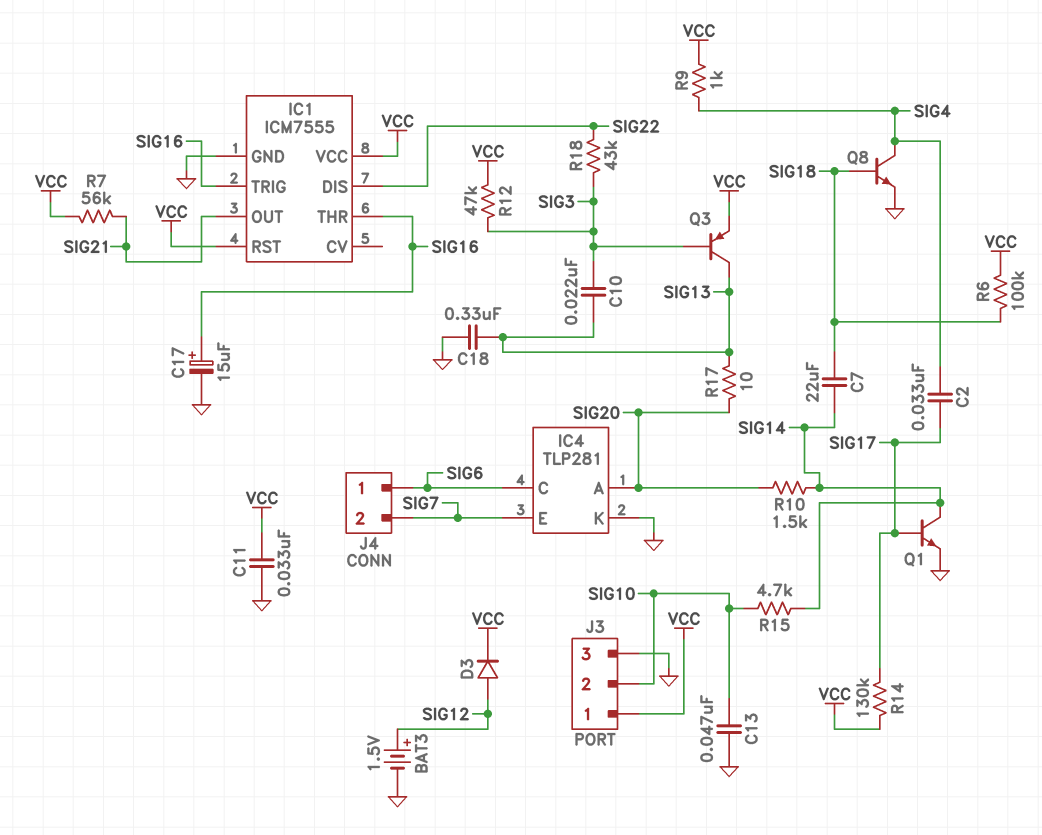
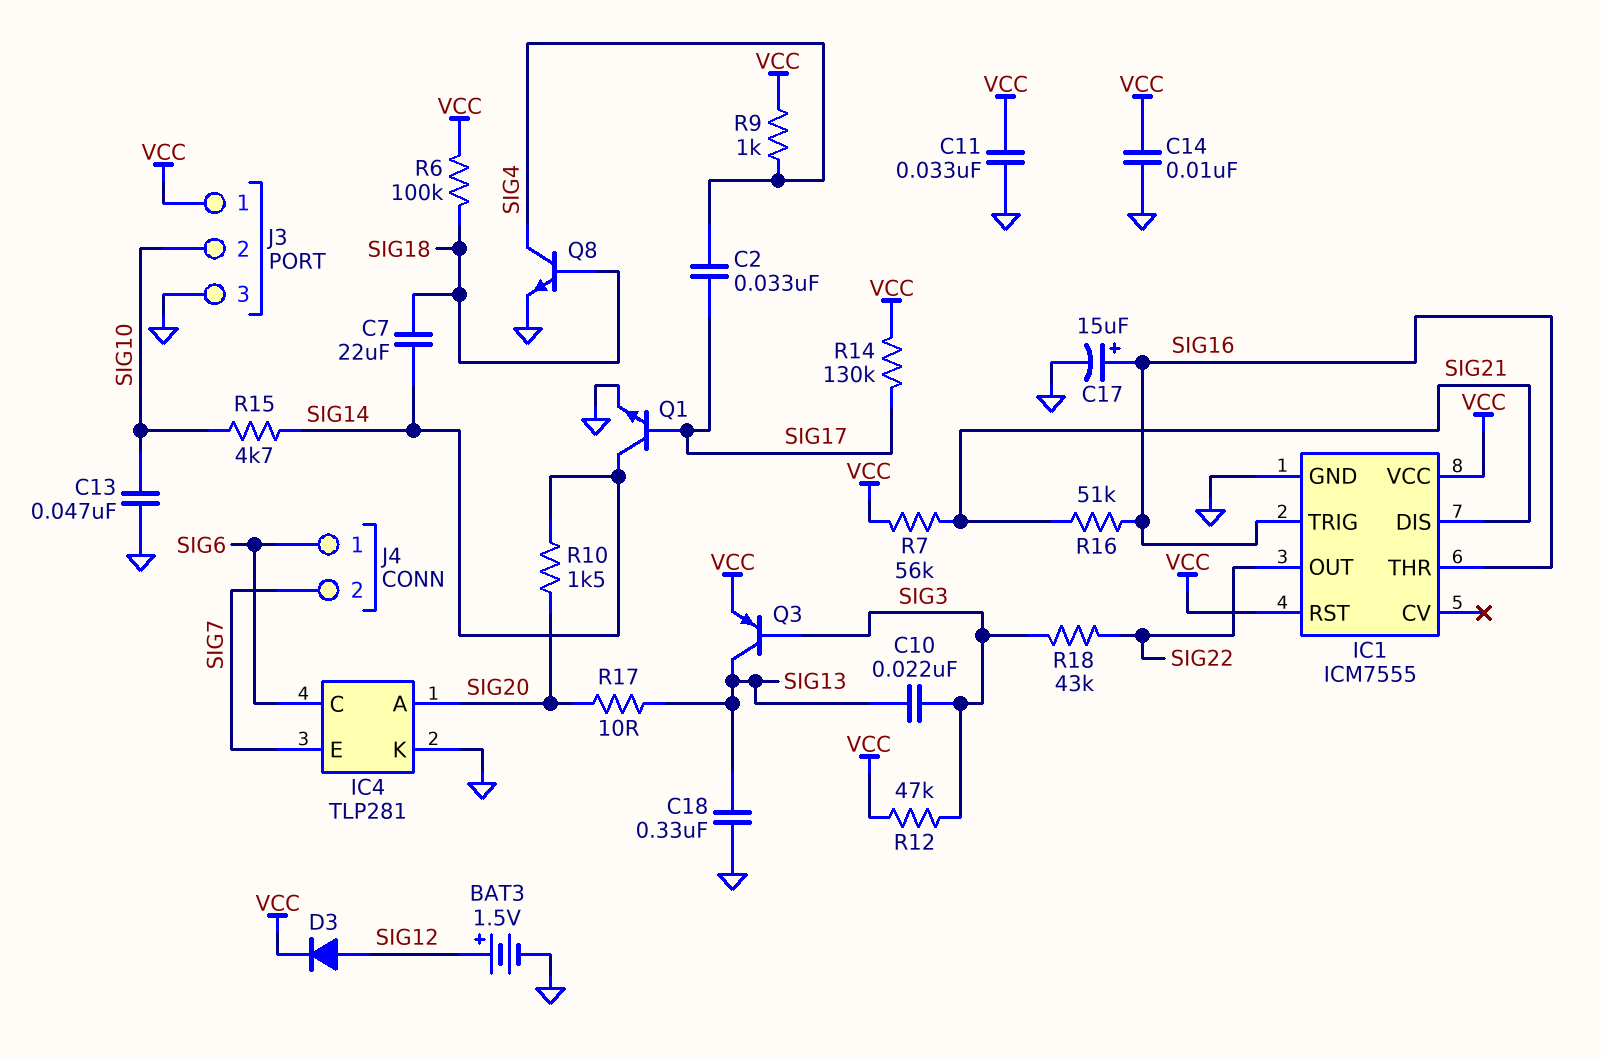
C14: none -> 10nF (GND, VCC)
IC1 pin DIS: SIG22 -> SIG21
IC1 pin OUT: SIG21 -> SIG22
R16: none -> 51k (SIG16, SIG21)

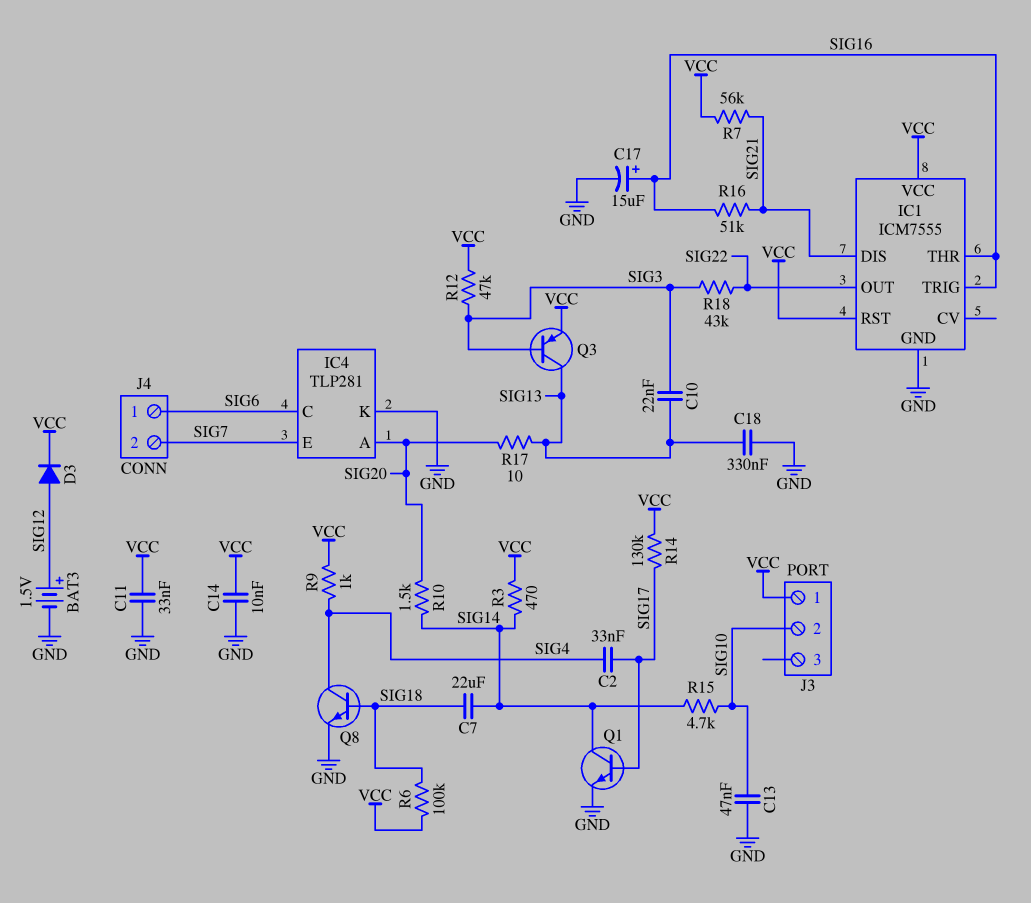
J3 pin 3: GND -> none
R3: none -> 470 (SIG14, VCC)

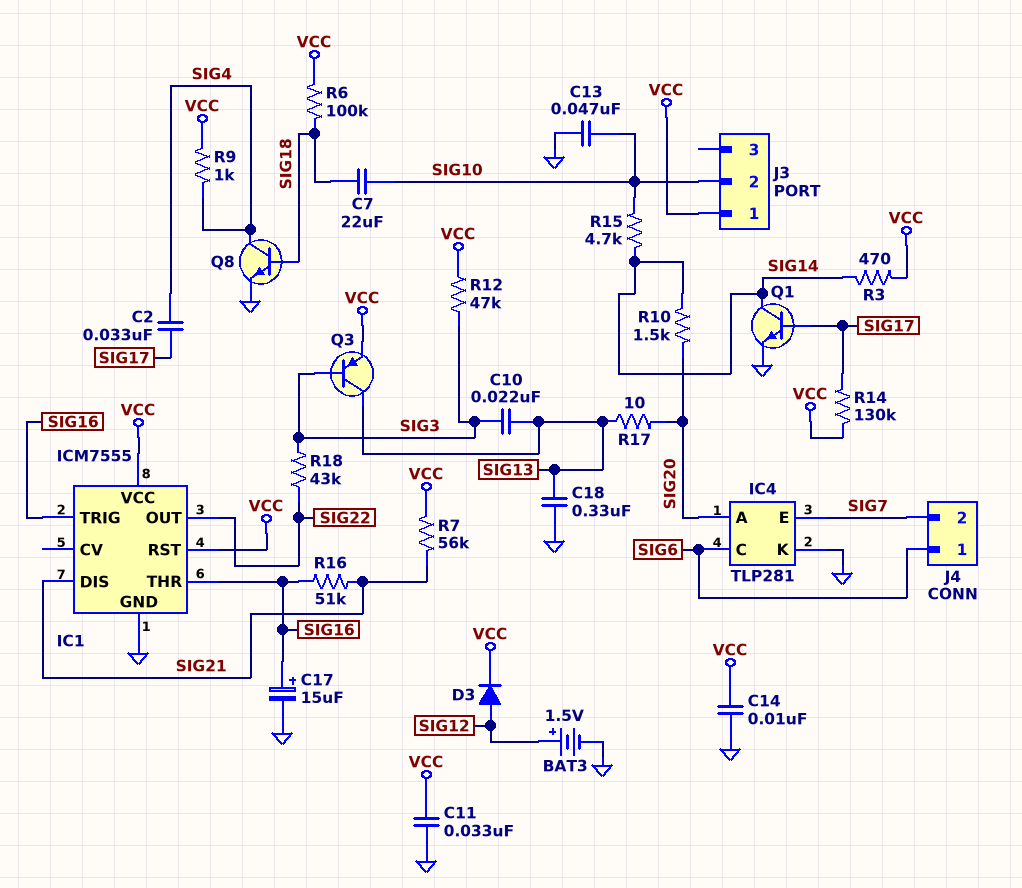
C7: 22uF (SIG14, SIG18) -> 22uF (SIG10, SIG18)

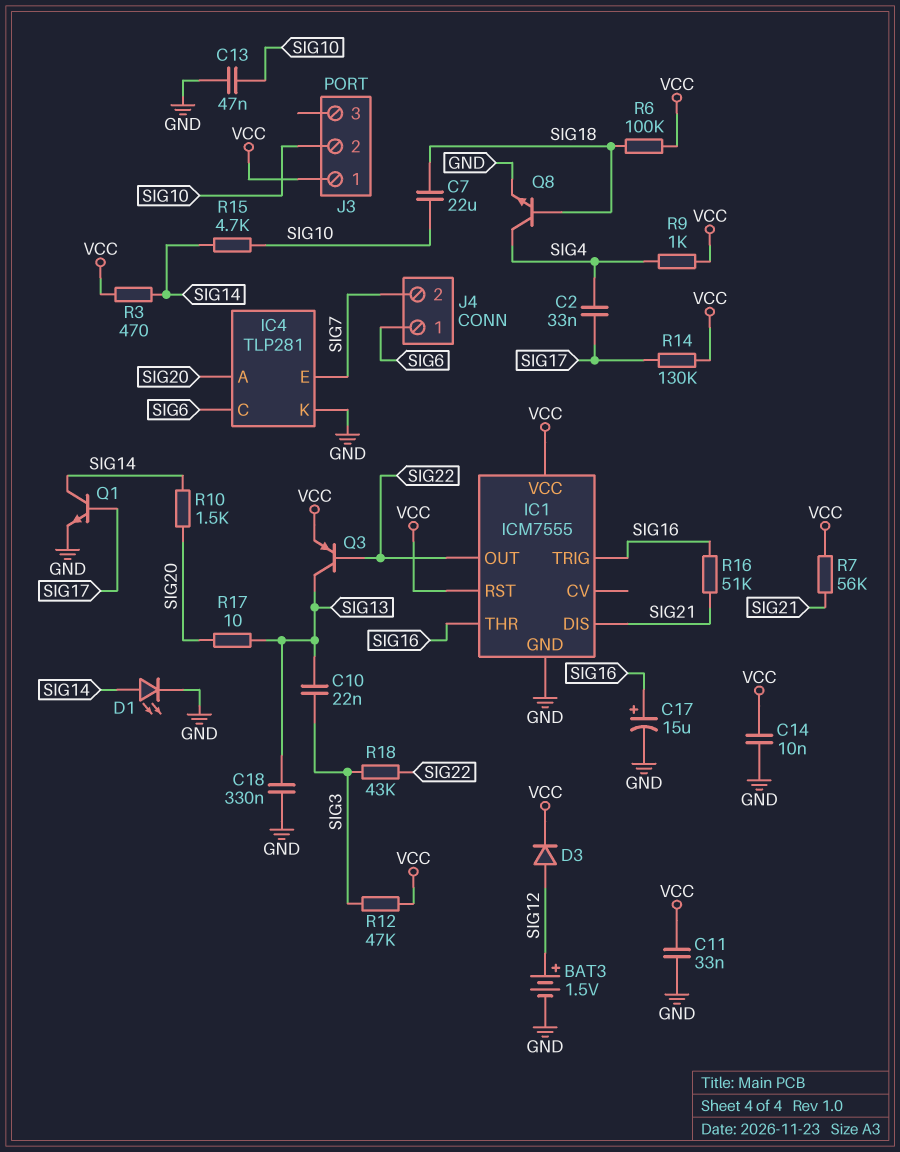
D1: none -> LED (A SIG14, K GND)
Q3: PNP (B SIG3, C SIG13, E VCC) -> PNP (B SIG22, C SIG13, E VCC)

